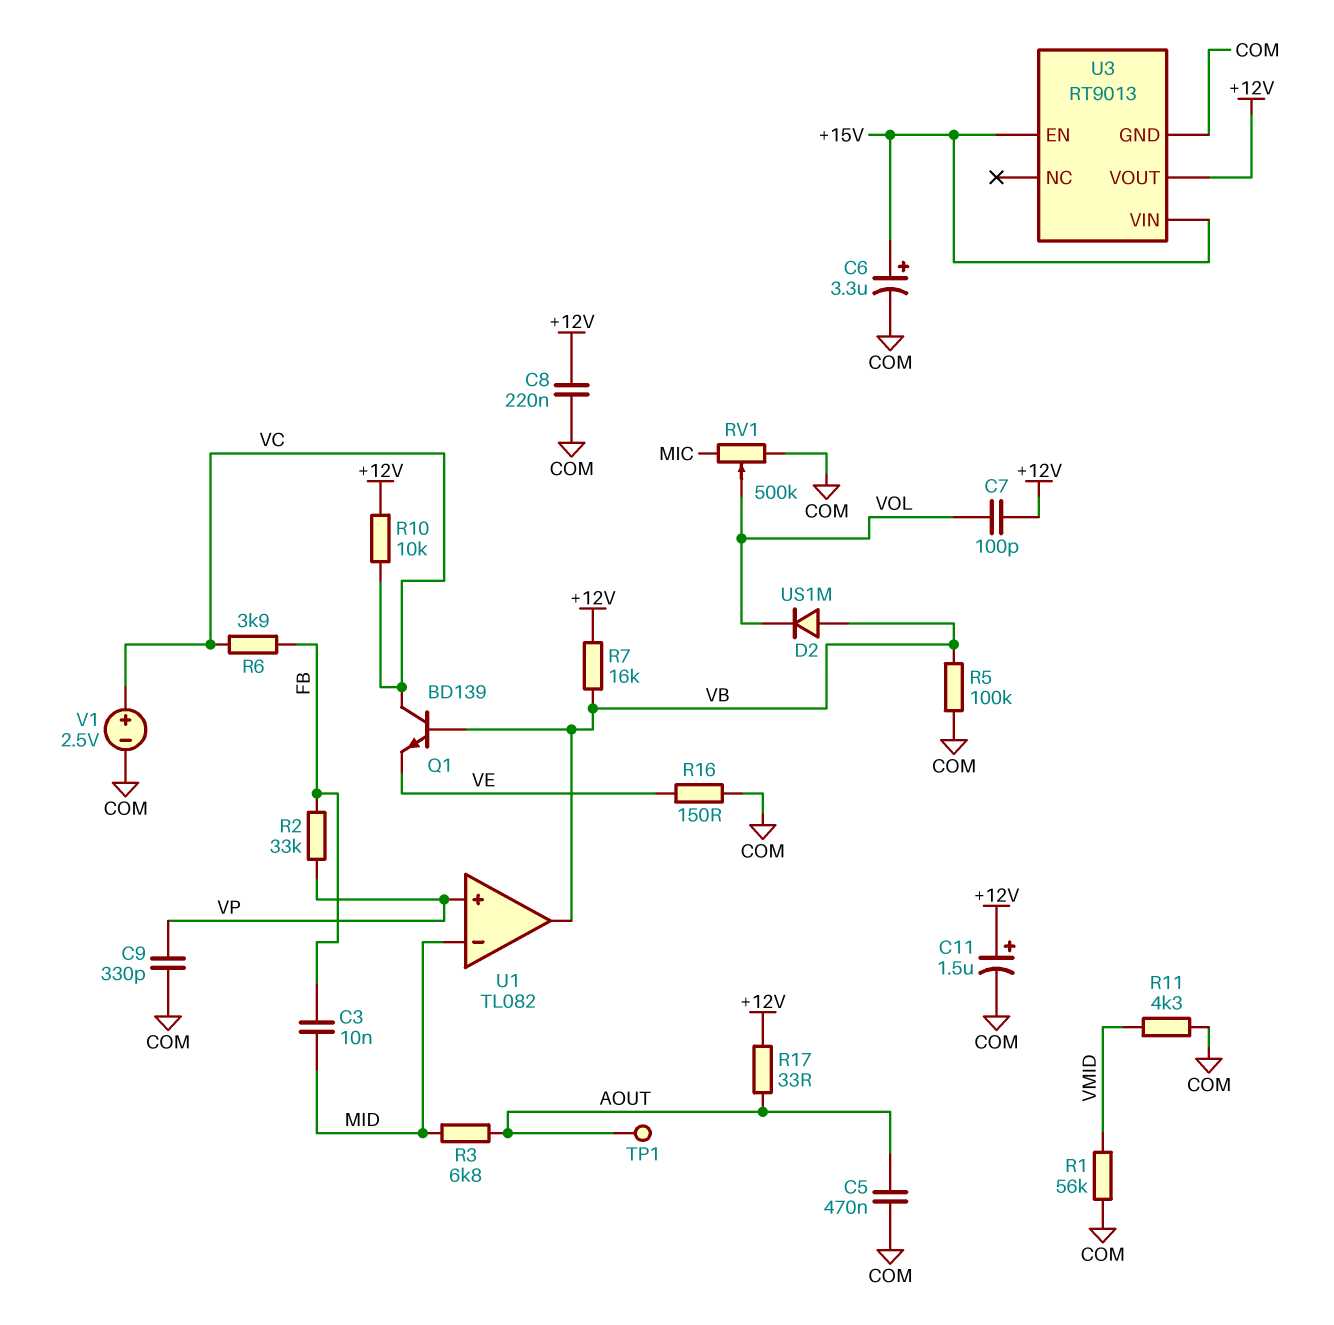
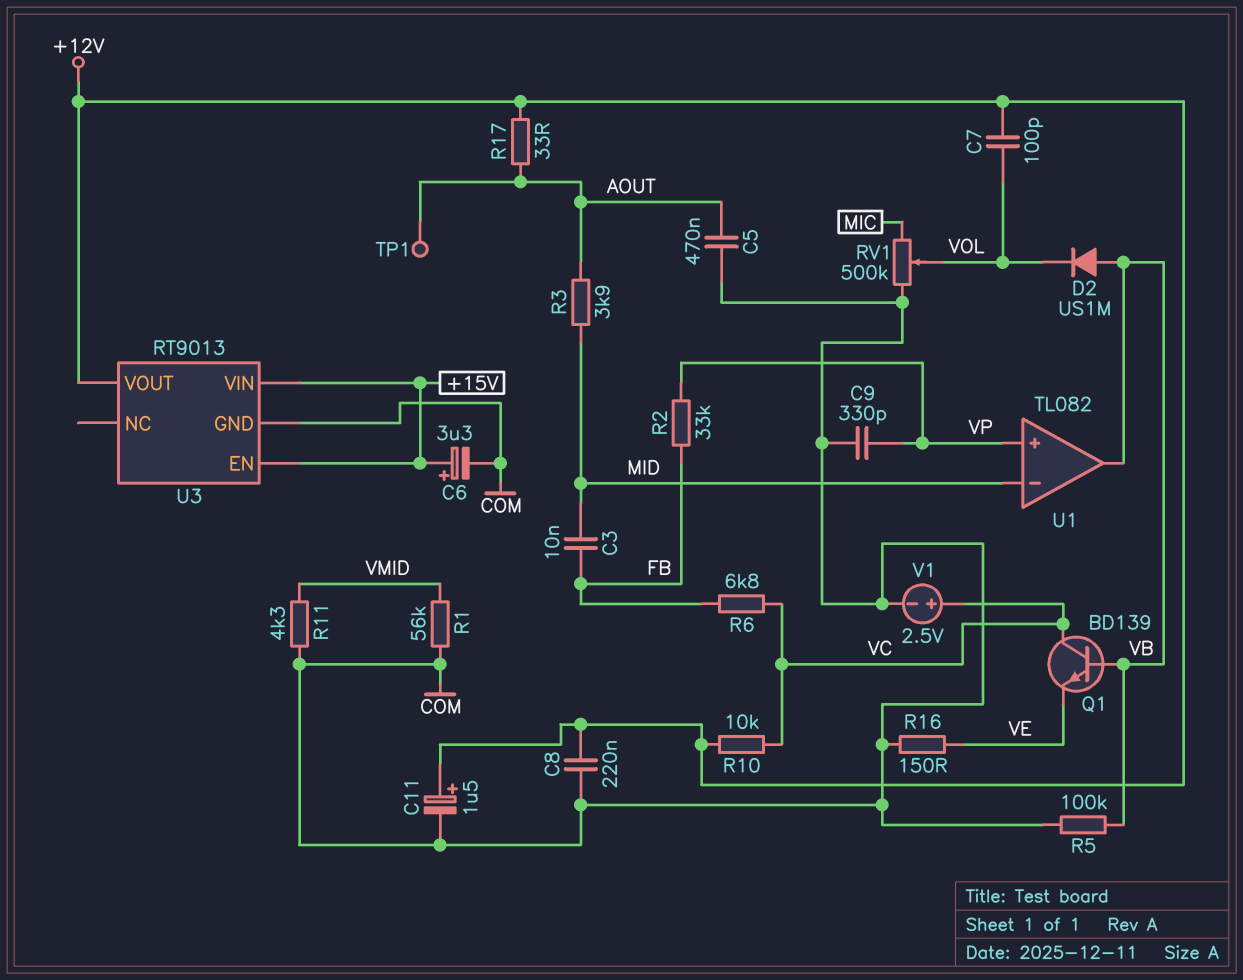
R3: 6.8k (AOUT, MID) -> 3.9k (AOUT, MID)
R6: 3.9k (FB, VC) -> 6.8k (FB, VC)
R7: 16k (+12V, VB) -> none

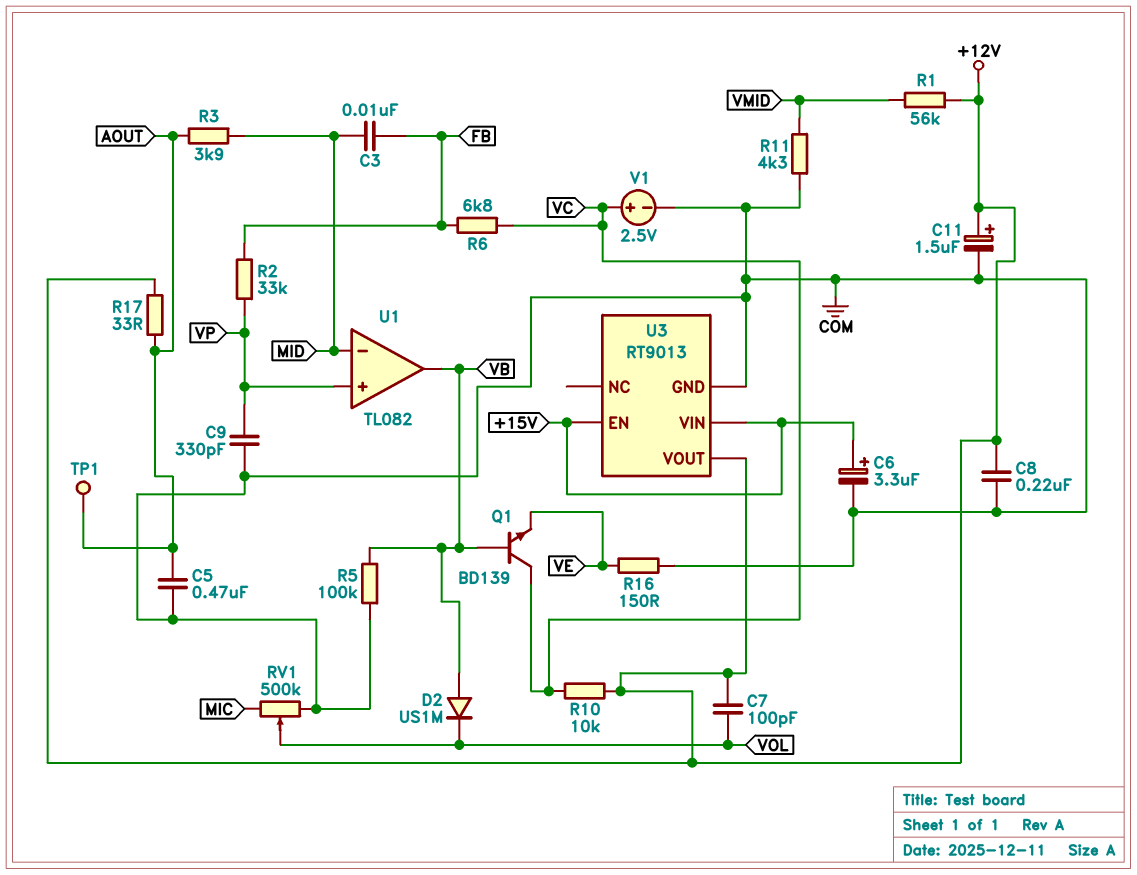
R1: 56k (COM, VMID) -> 56k (+12V, VMID)

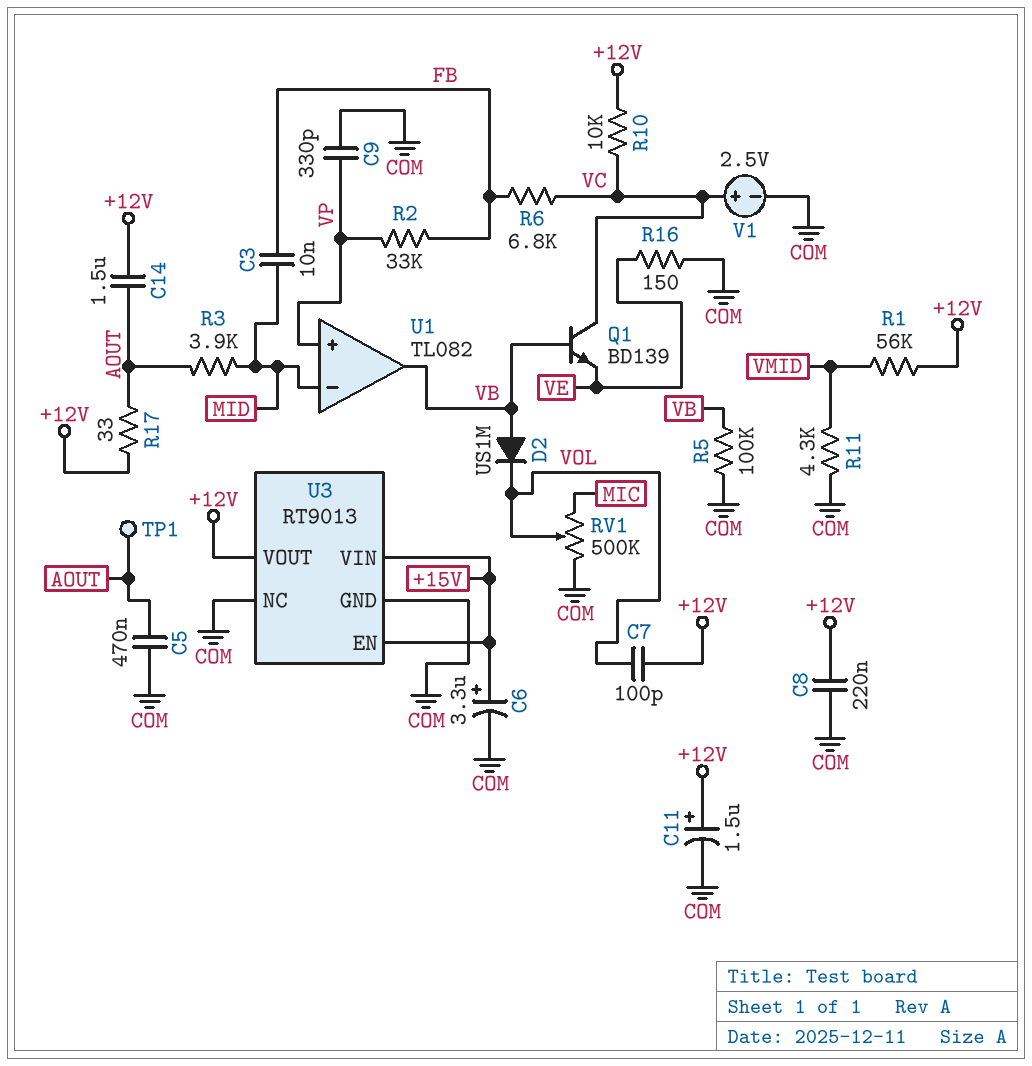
C14: none -> 1.5uF (+12V, AOUT)
U3 pin NC: none -> COM

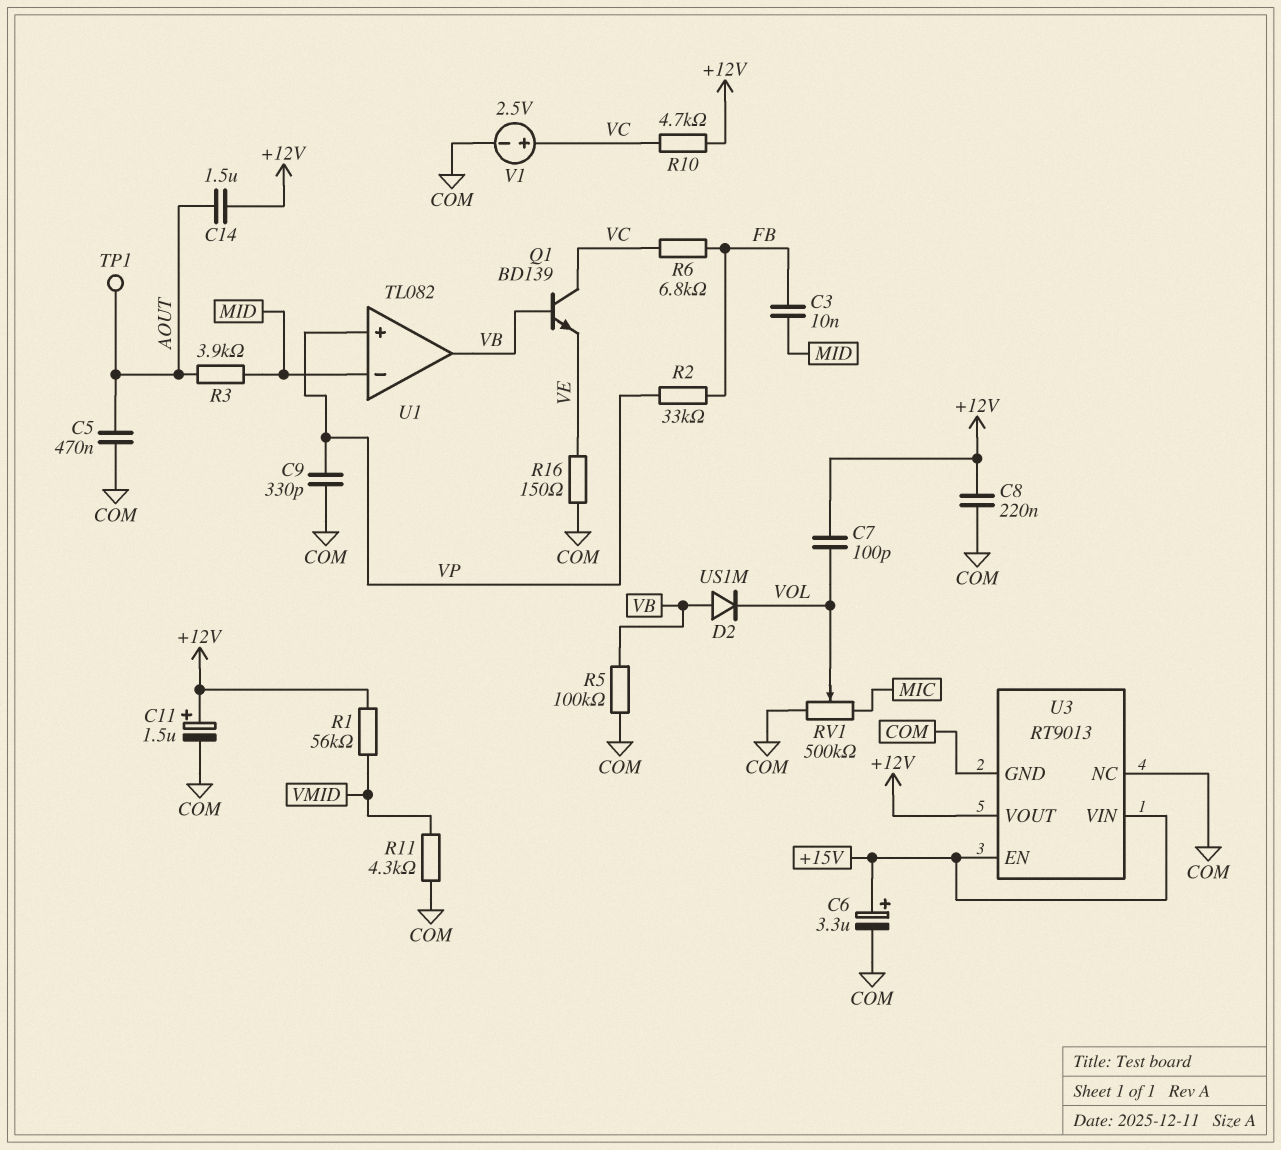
R10: 10k (+12V, VC) -> 4.7k (+12V, VC)
R17: 33 (+12V, AOUT) -> none

